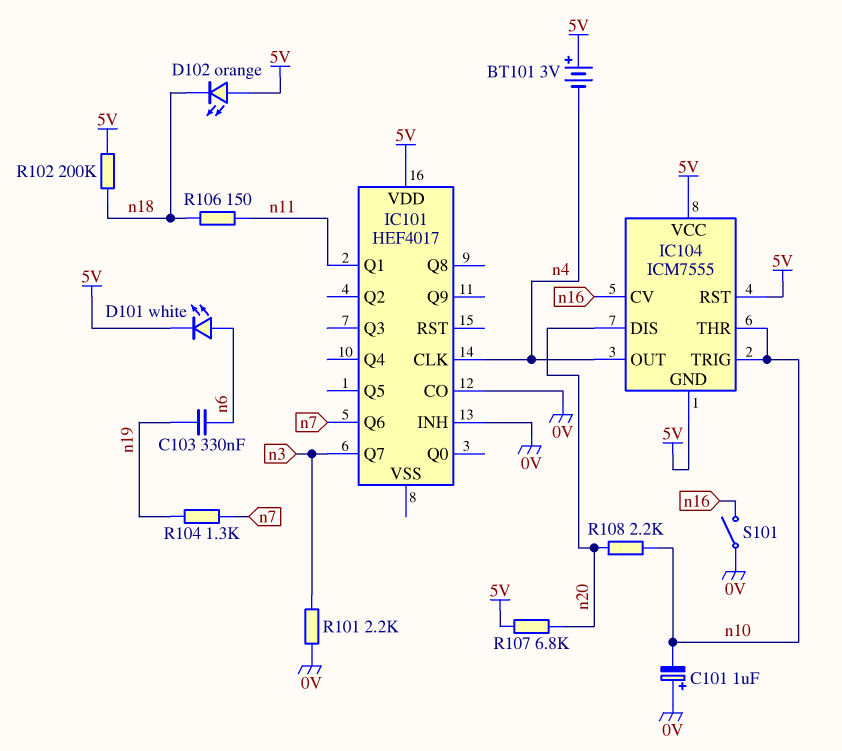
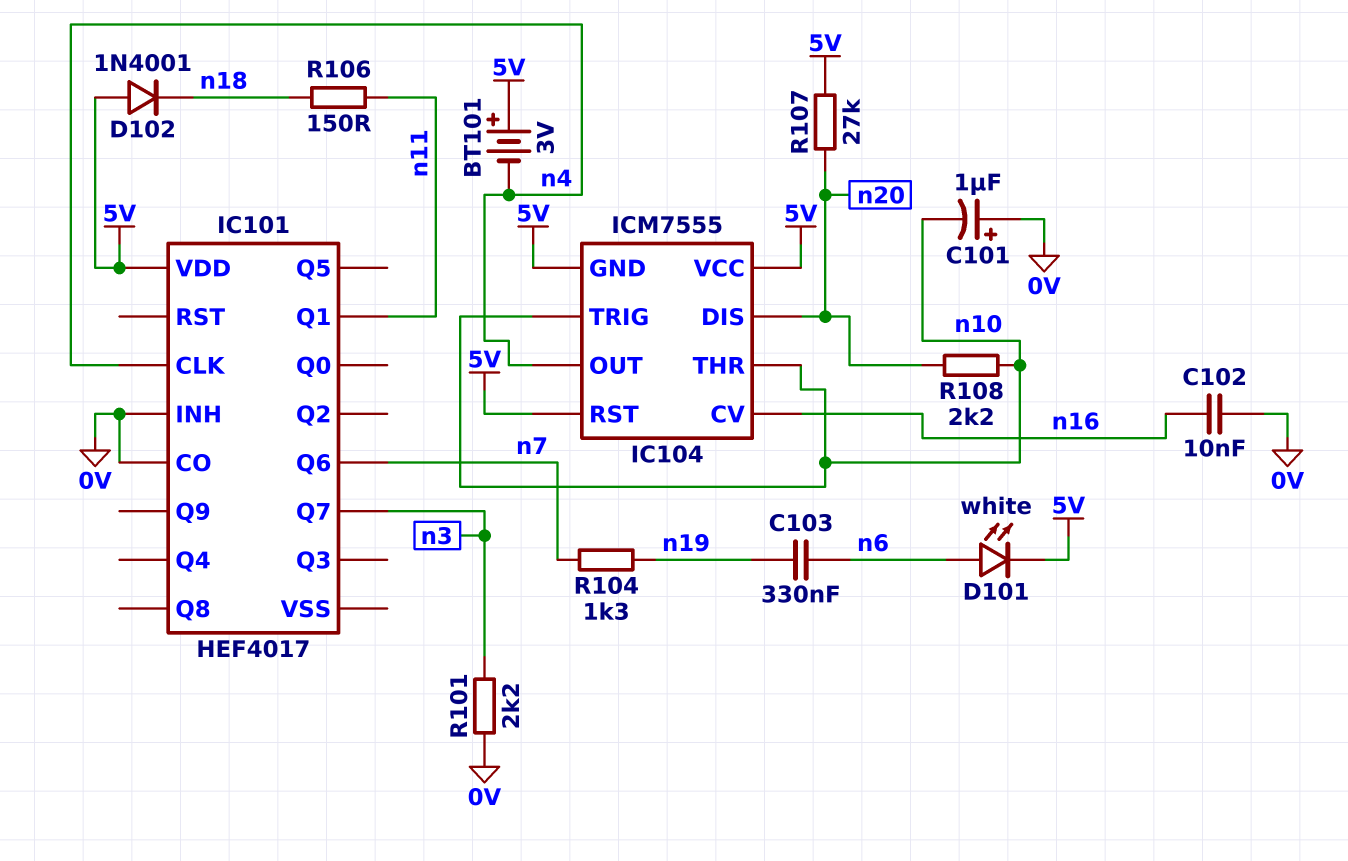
C102: none -> 10nF (0V, n16)
D102: LED orange (A 5V, K n18) -> diode 1N4001 (A 5V, K n18)
R102: 200k (5V, n18) -> none
R107: 6.8k (5V, n20) -> 27k (5V, n20)
S101: switch (0V, n16) -> none

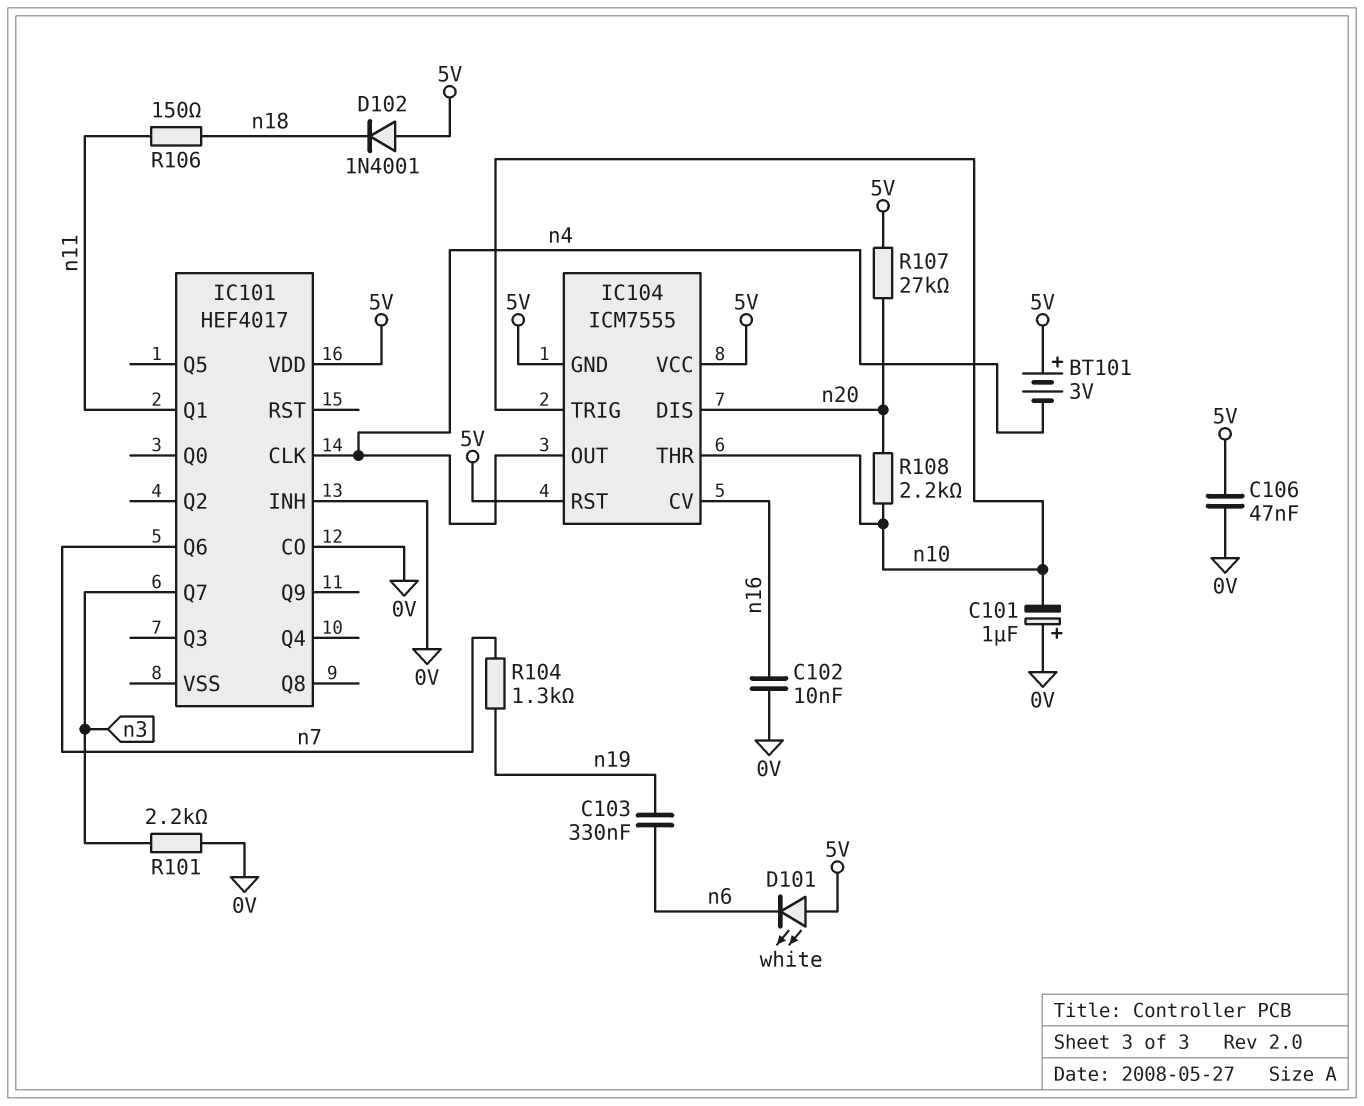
C106: none -> 47nF (0V, 5V)
D101: LED white (A n6, K 5V) -> LED white (A 5V, K n6)

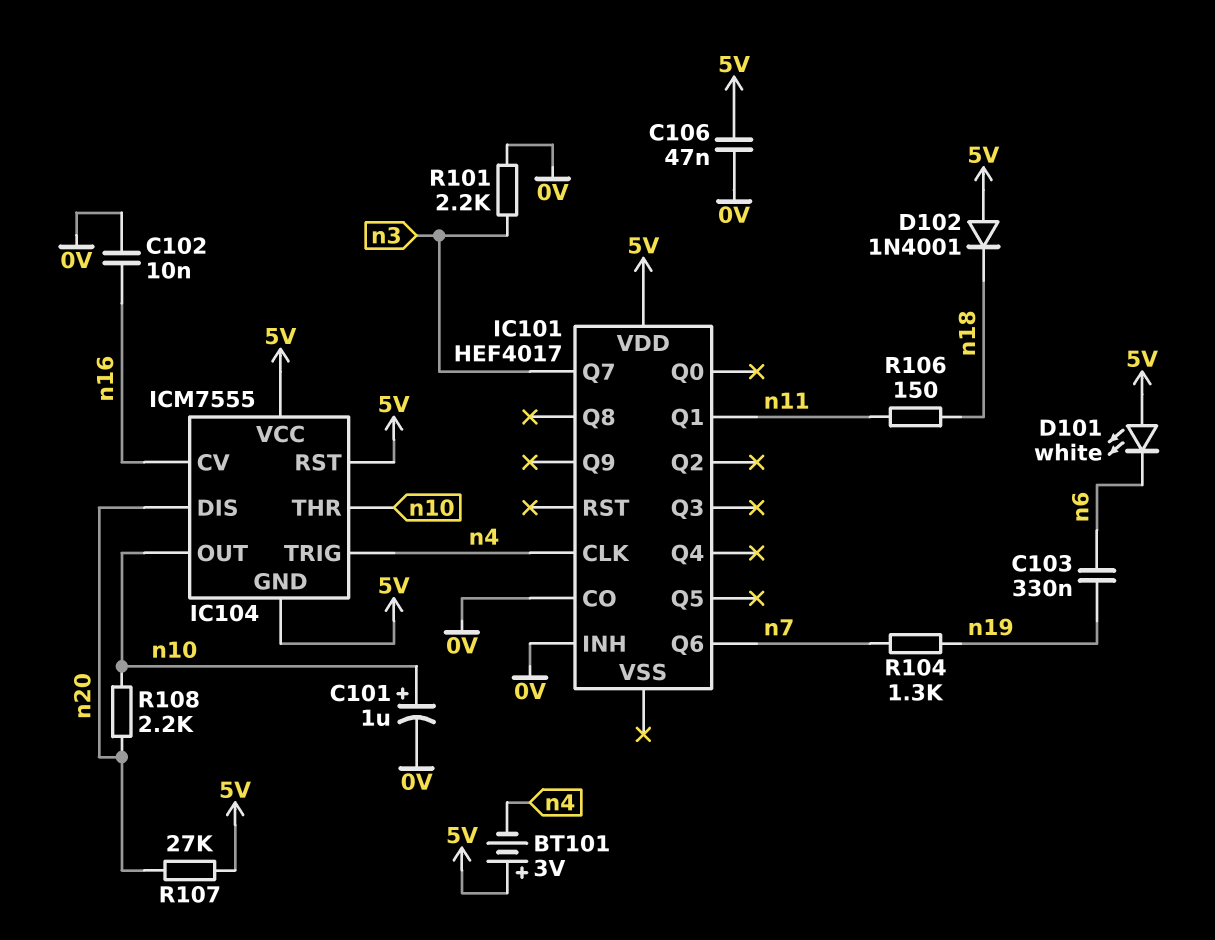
C101: 1uF (plus 0V, minus n10) -> 1uF (plus n10, minus 0V)
IC104 pin OUT: n4 -> n10
IC104 pin TRIG: n10 -> n4

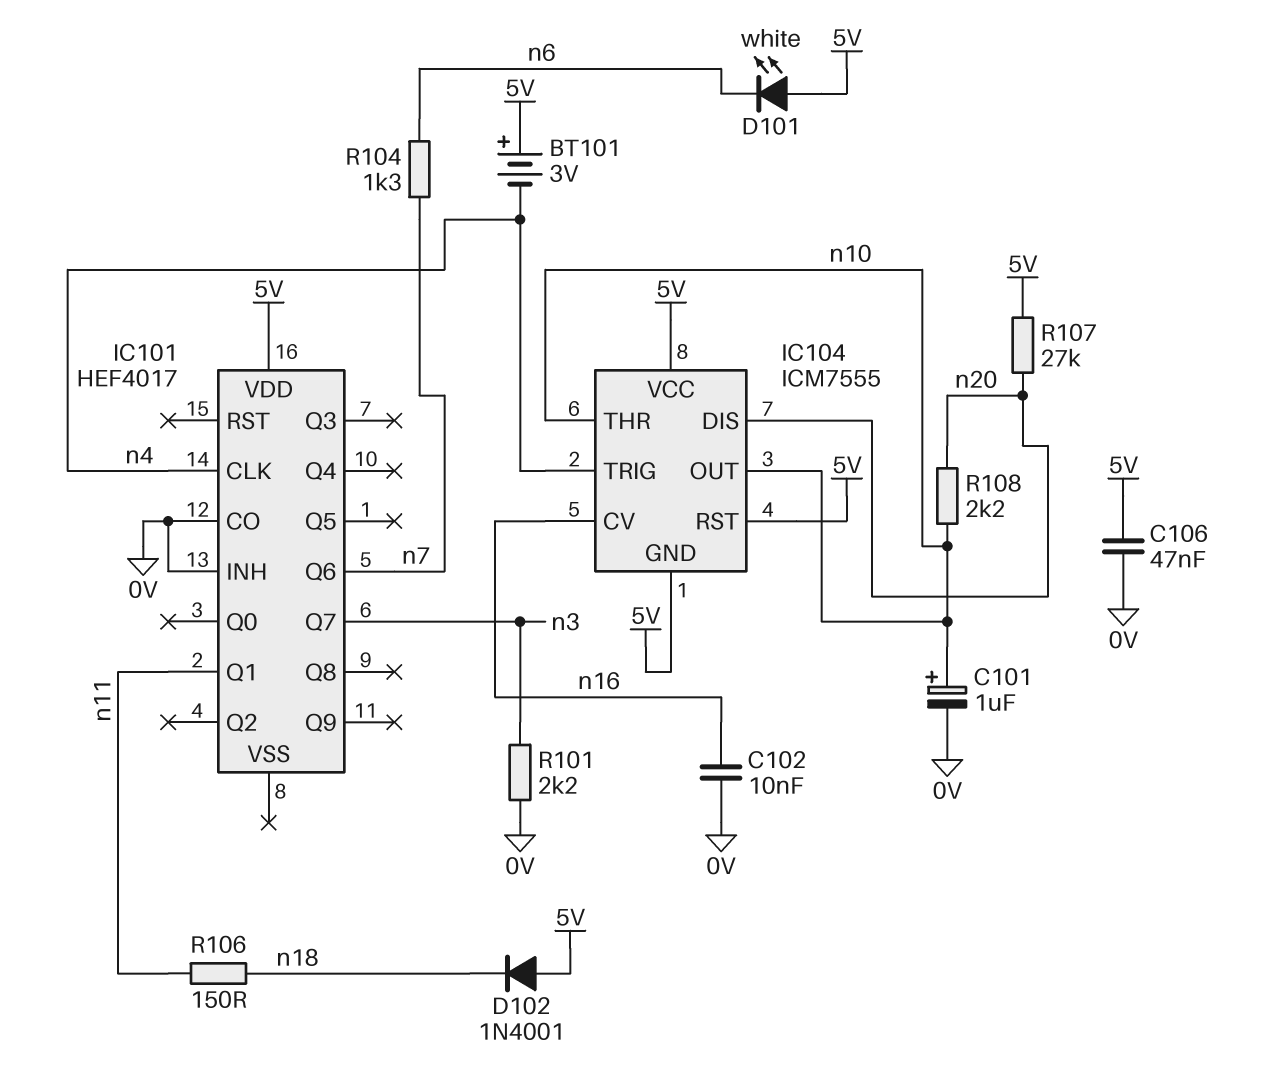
C103: 330nF (n6, n19) -> none
R104: 1.3k (n7, n19) -> 1.3k (n6, n7)

